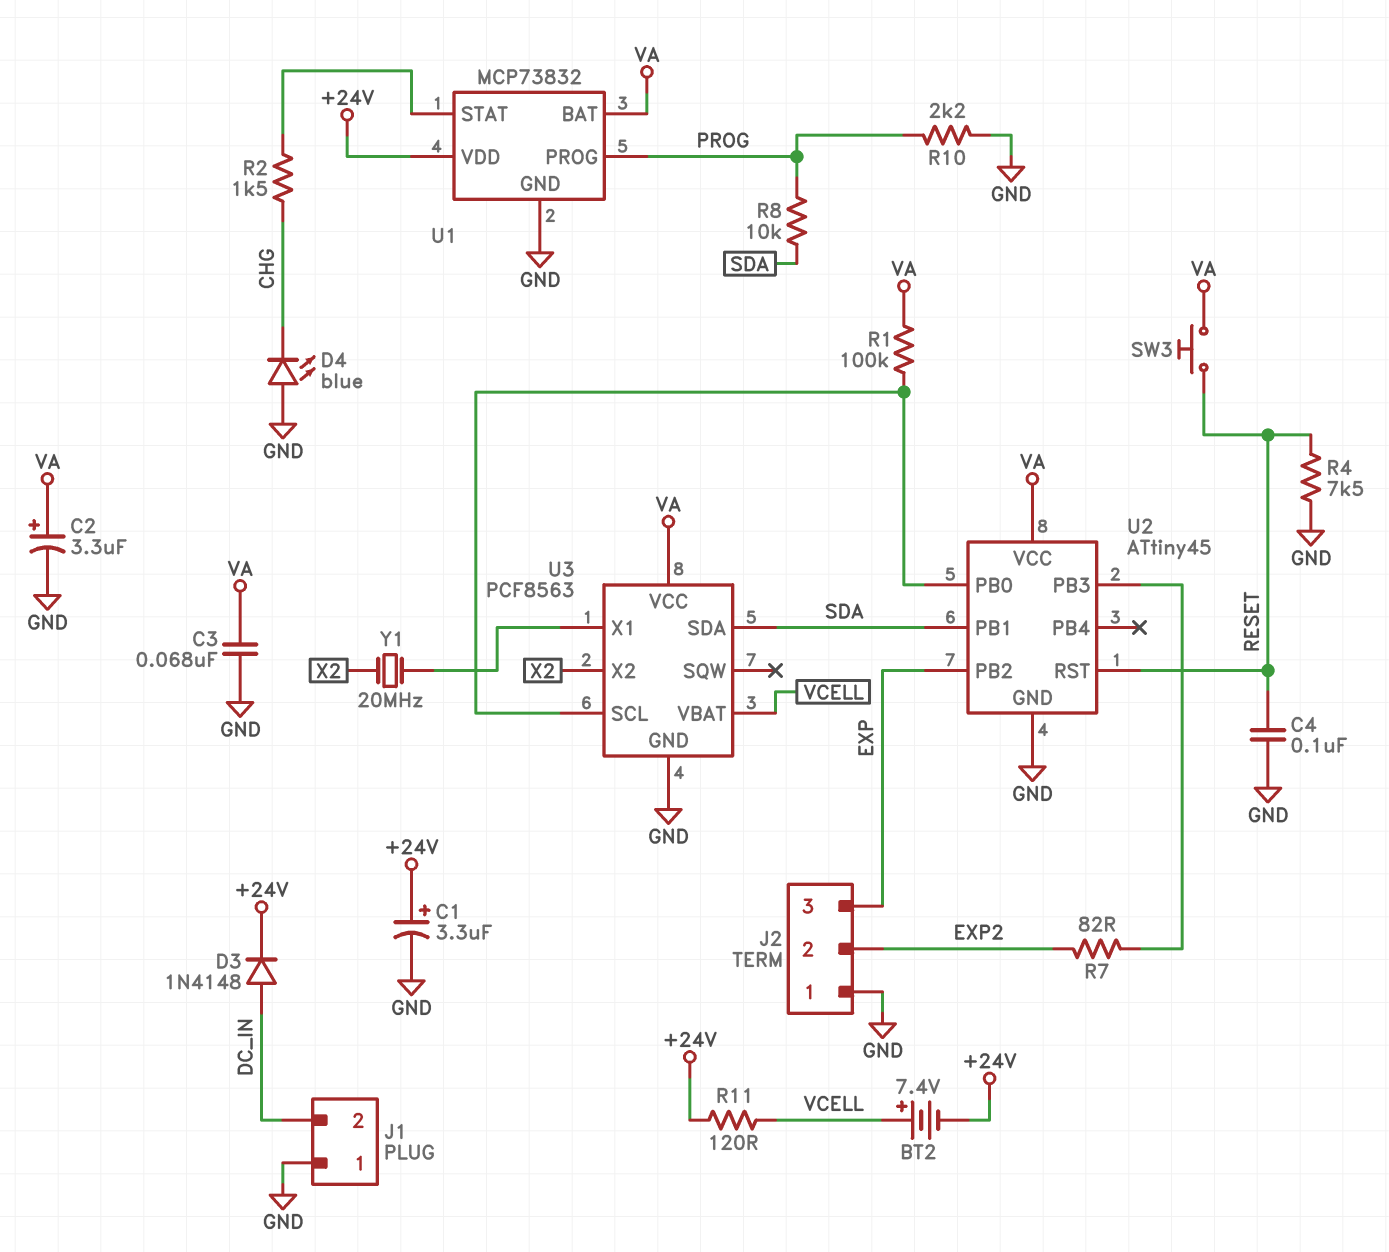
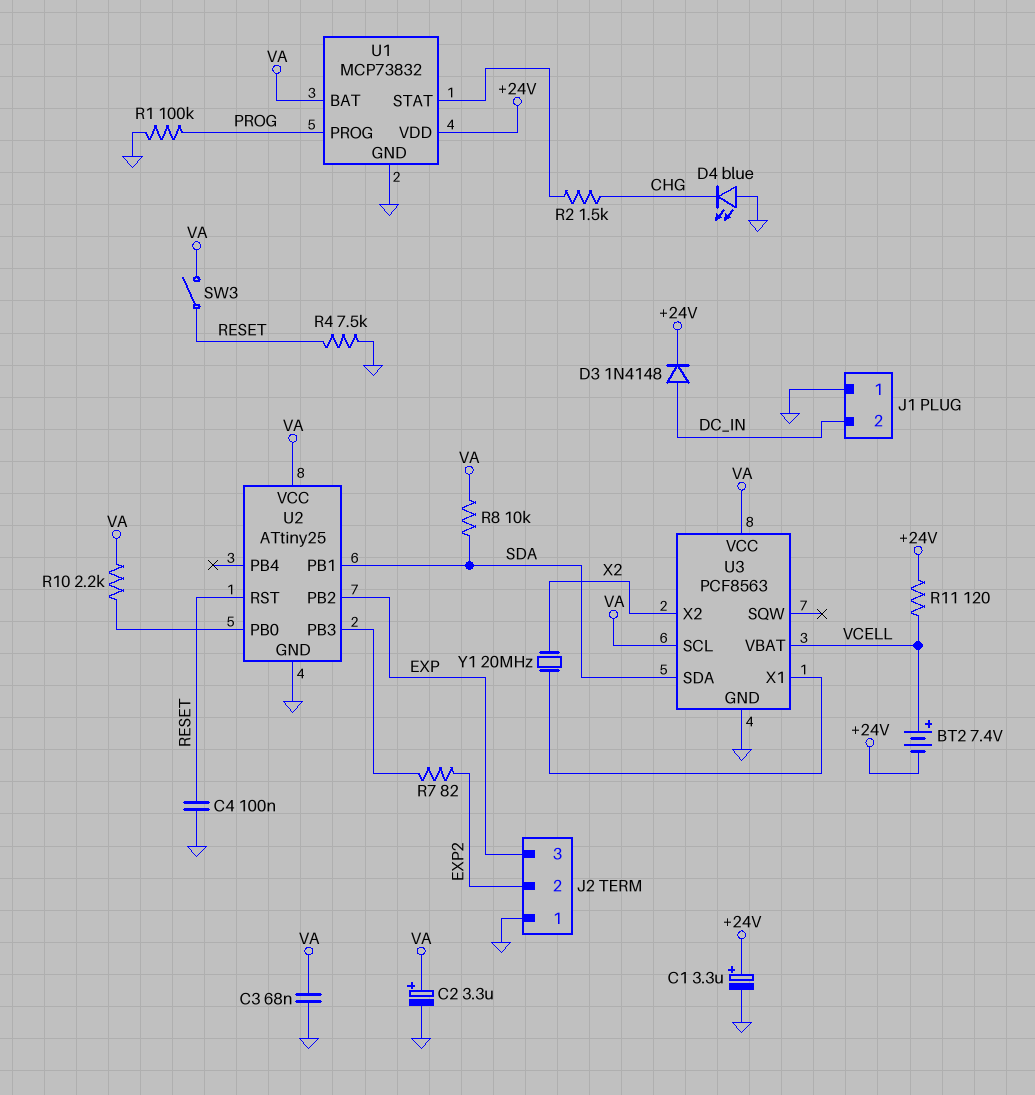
R1: 100k (U2/PB0, VA) -> 100k (GND, PROG)
R8: 10k (PROG, SDA) -> 10k (SDA, VA)
R10: 2.2k (GND, PROG) -> 2.2k (U2/PB0, VA)
SW3: button (RESET, VA) -> switch (RESET, VA)
U2: ATtiny45 -> ATtiny25
U3 pin SCL: U2/PB0 -> VA

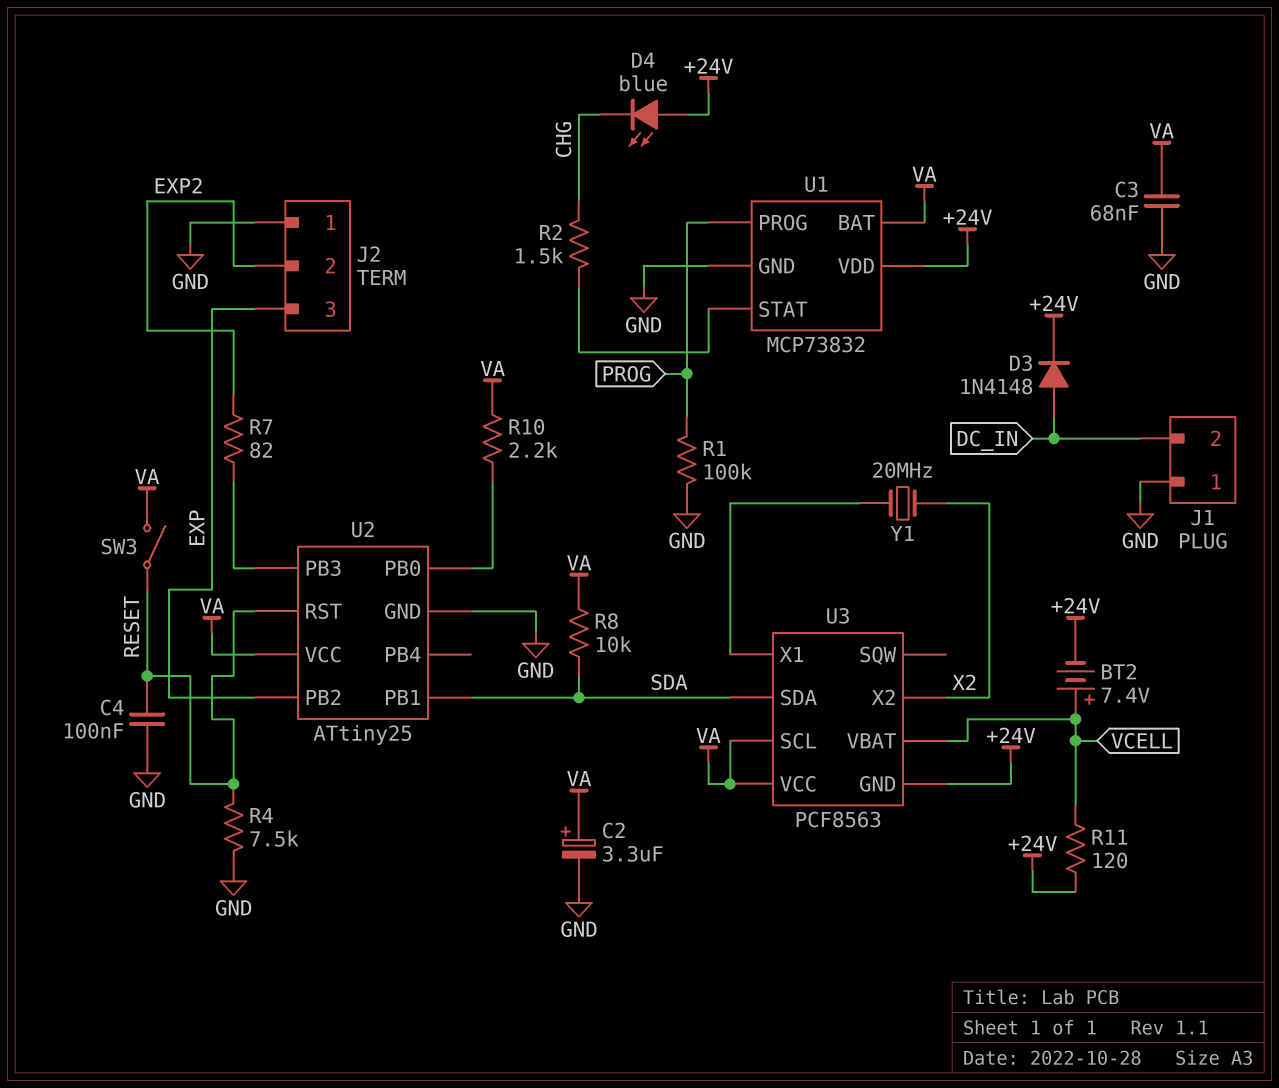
C1: 3.3uF (plus +24V, minus GND) -> none
D4: LED blue (A GND, K CHG) -> LED blue (A +24V, K CHG)
U3 pin GND: GND -> +24V

